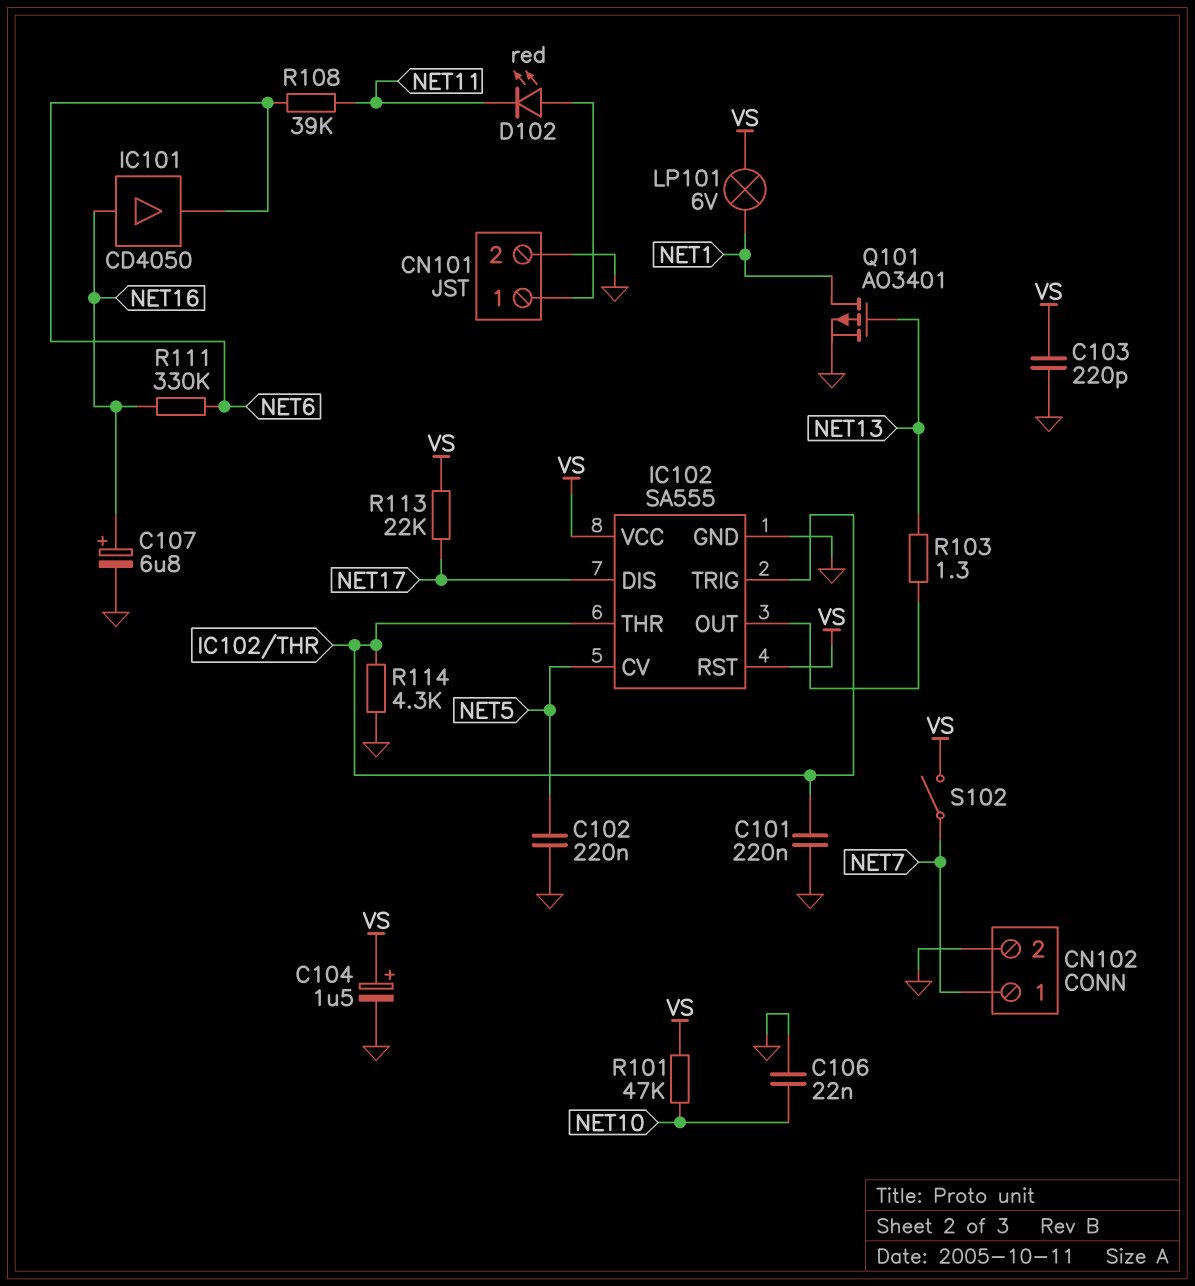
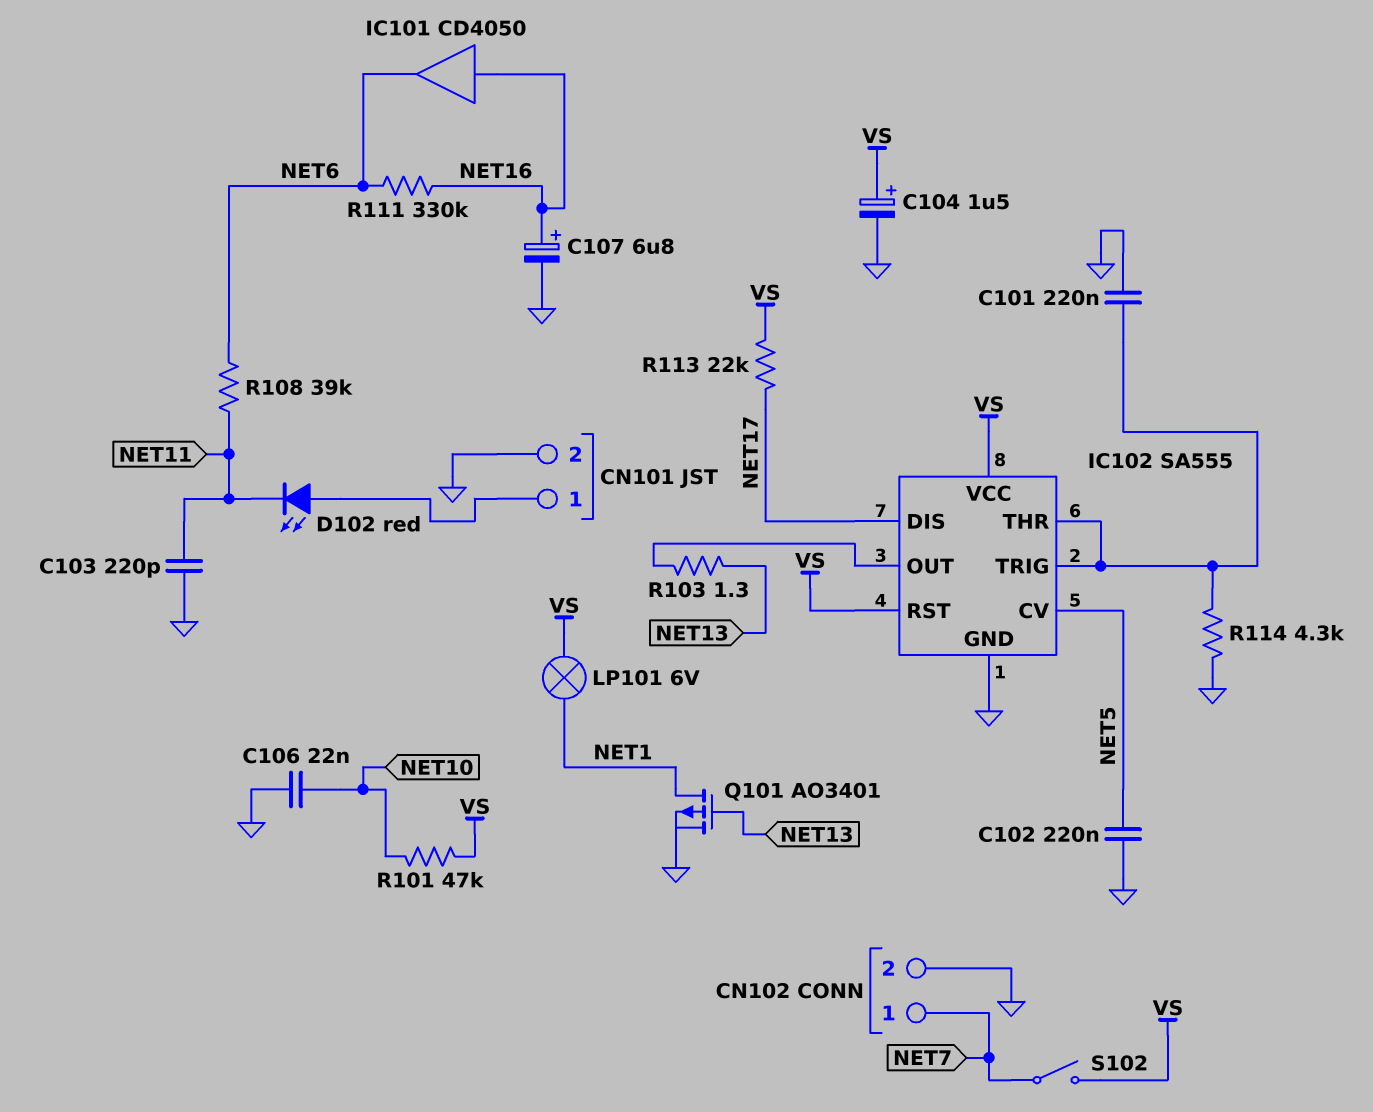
C103: 220pF (GND, VS) -> 220pF (GND, NET11)

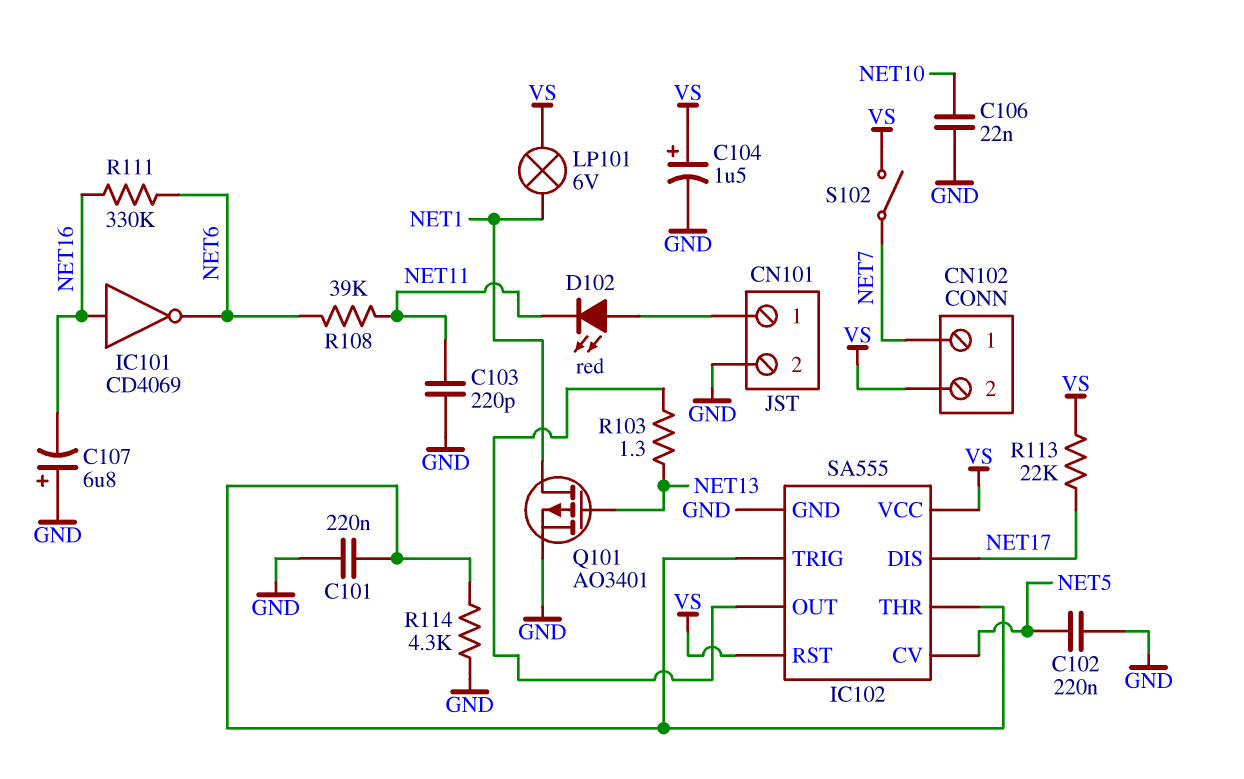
C107: 6.8uF (plus NET16, minus GND) -> 6.8uF (plus GND, minus NET16)
CN102 pin 2: GND -> VS
IC101: buffer CD4050 (in NET16, out NET6) -> NOT CD4069 (in NET16, out NET6)
R101: 47k (NET10, VS) -> none

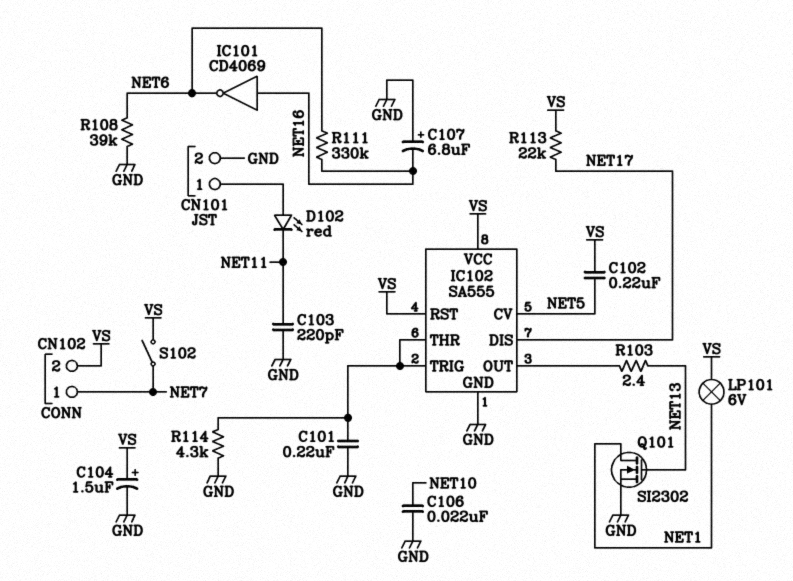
C102: 220nF (GND, NET5) -> 220nF (NET5, VS)
Q101: PMOS AO3401 (G NET13, D NET1, S GND) -> NMOS SI2302 (G NET13, D NET1, S GND)
R103: 1.3 (IC102/OUT, NET13) -> 2.4 (IC102/OUT, NET13)
R108: 39k (NET6, NET11) -> 39k (GND, NET6)

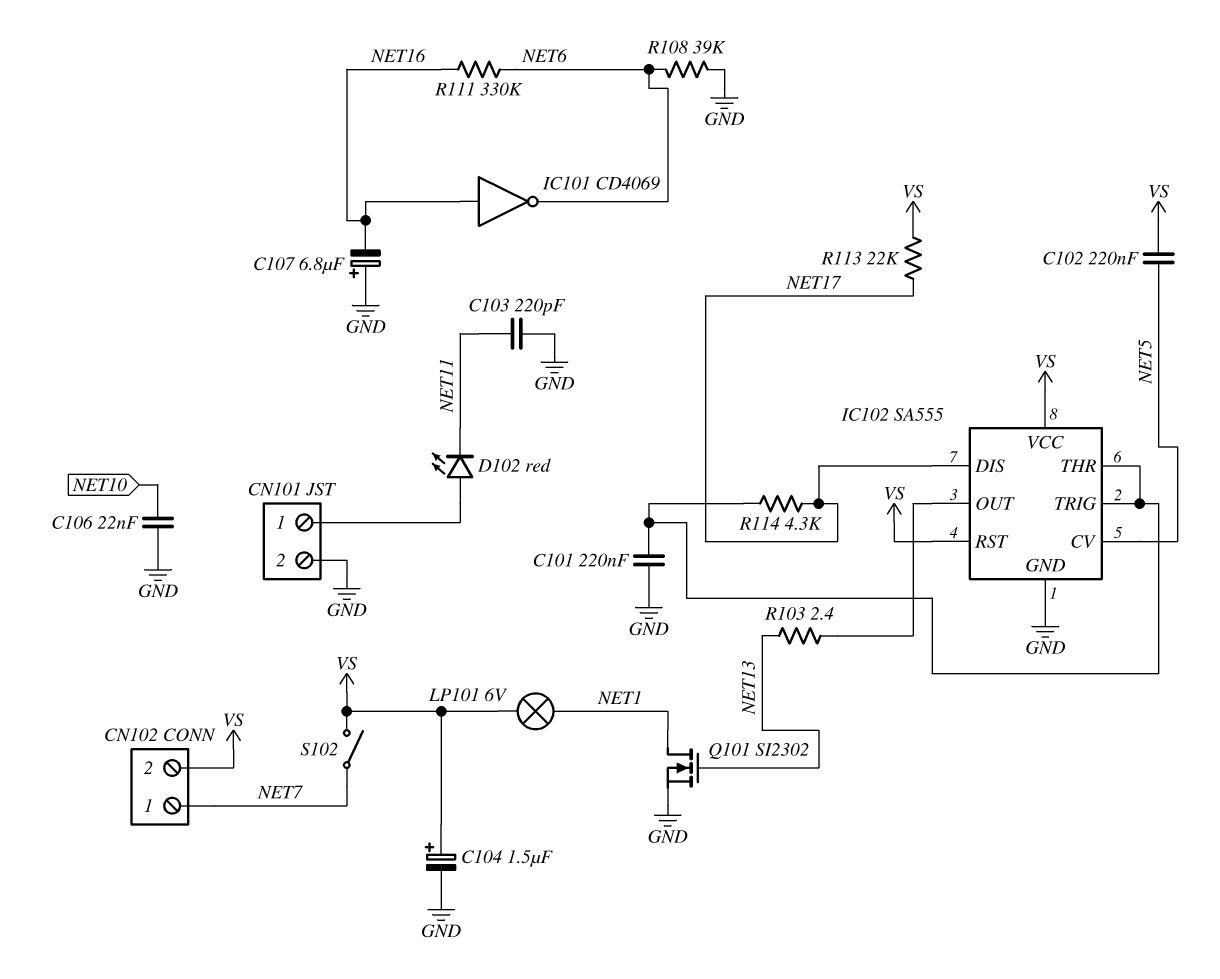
R114: 4.3k (GND, IC102/THR) -> 4.3k (IC102/THR, NET17)

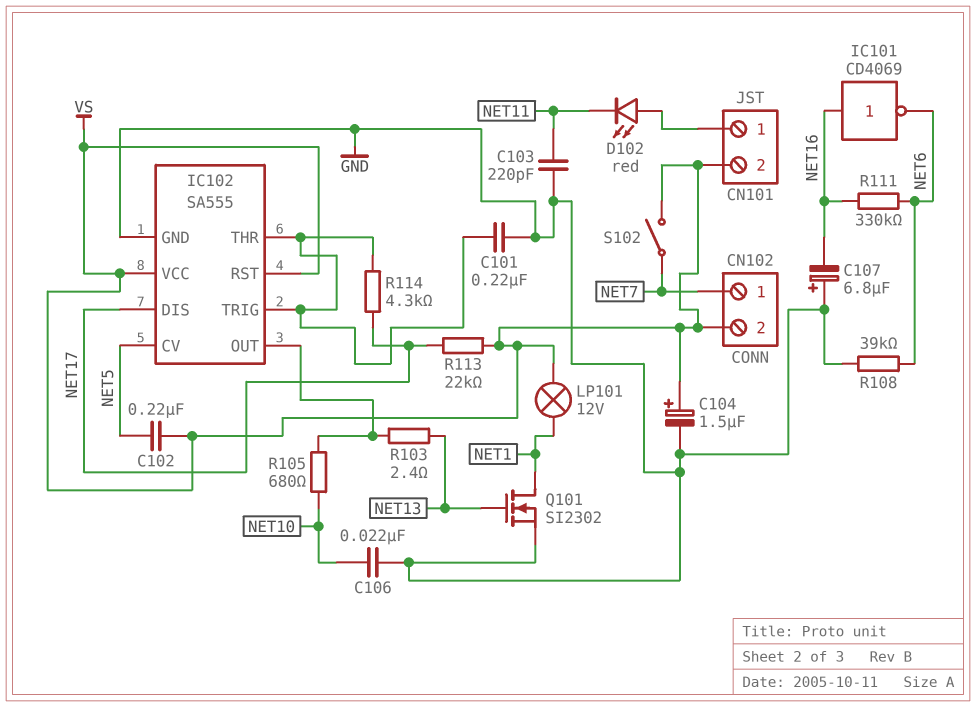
CN101 pin 2: GND -> VS
LP101: lamp 6V (NET1, VS) -> lamp 12V (NET1, VS)
R105: none -> 680 (IC102/OUT, NET10)

